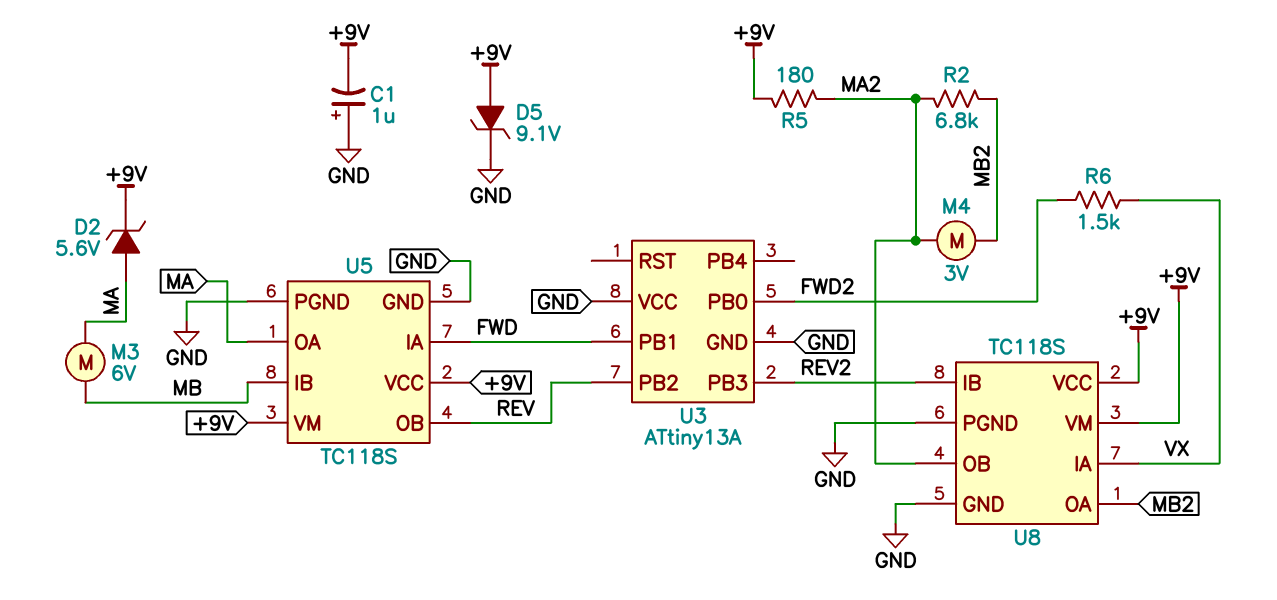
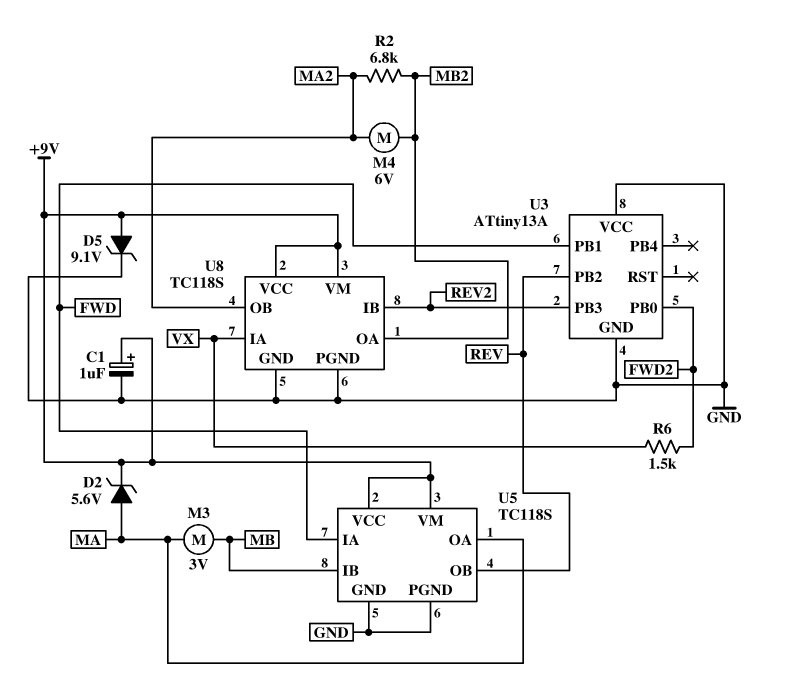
C1: 1uF (plus GND, minus +9V) -> 1uF (plus +9V, minus GND)
M3: motor 6V (MA, MB) -> motor 3V (MA, MB)
M4: motor 3V (MA2, MB2) -> motor 6V (MA2, MB2)
R5: 180 (+9V, MA2) -> none

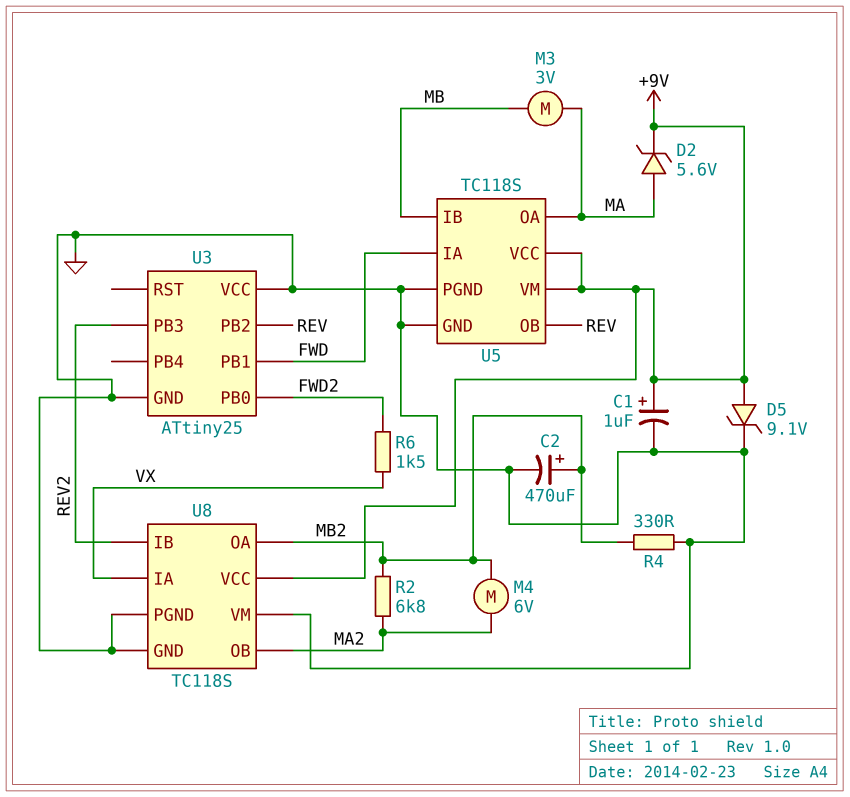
C2: none -> 470uF (plus MB2, minus GND)
R4: none -> 330 (GND, MB2)
U3: ATtiny13A -> ATtiny25
U8 pin VM: +9V -> GND

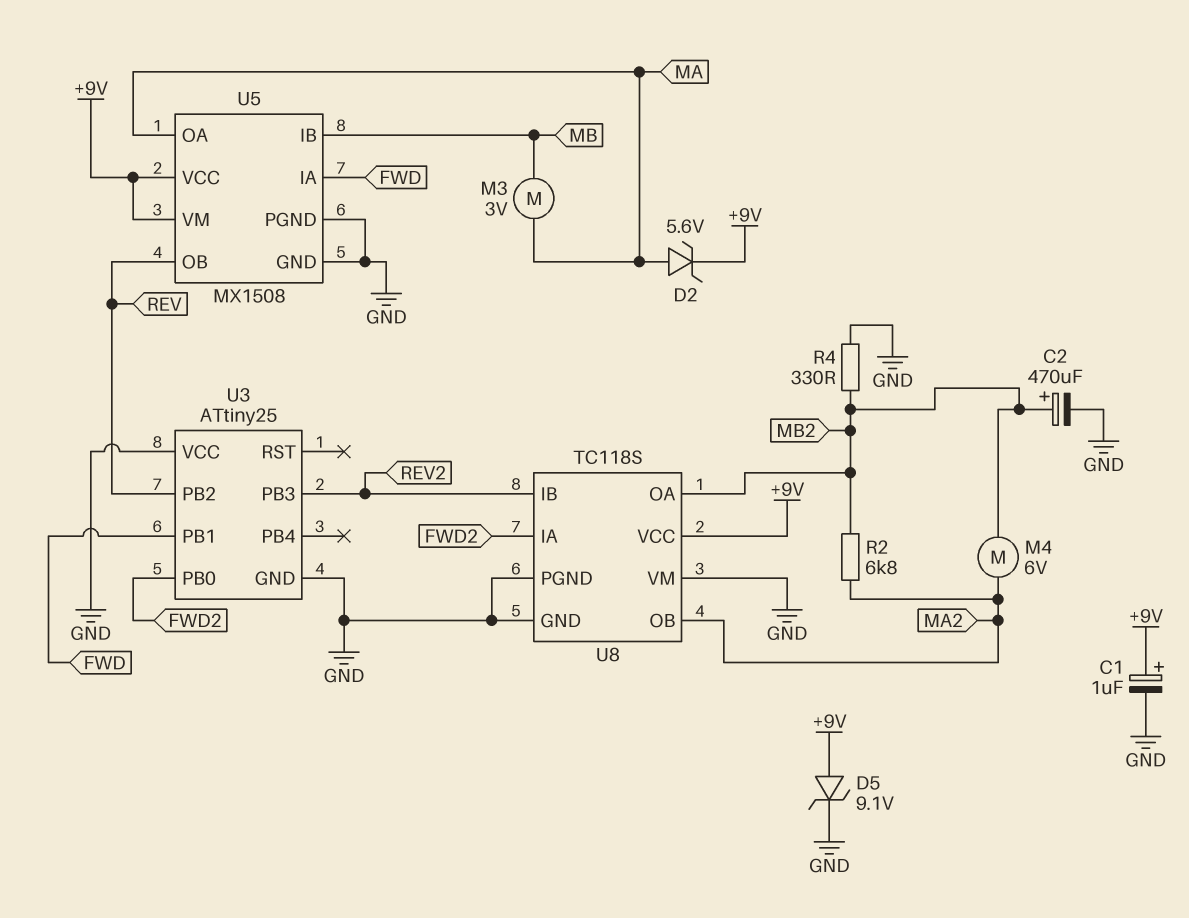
R6: 1.5k (FWD2, VX) -> none
U5: TC118S -> MX1508
U8 pin IA: VX -> FWD2

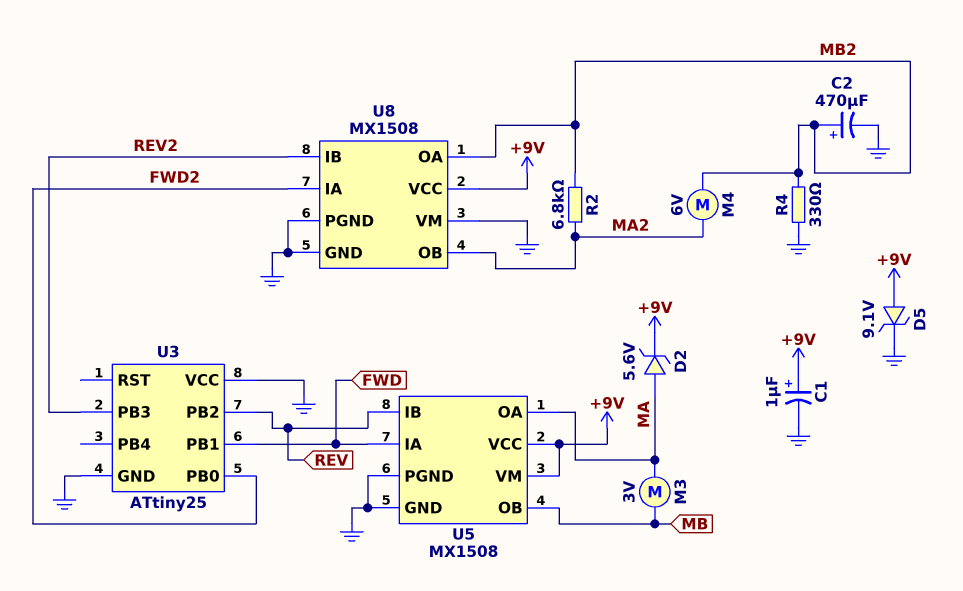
U5 pin IB: MB -> REV
U5 pin OB: REV -> MB
U8: TC118S -> MX1508

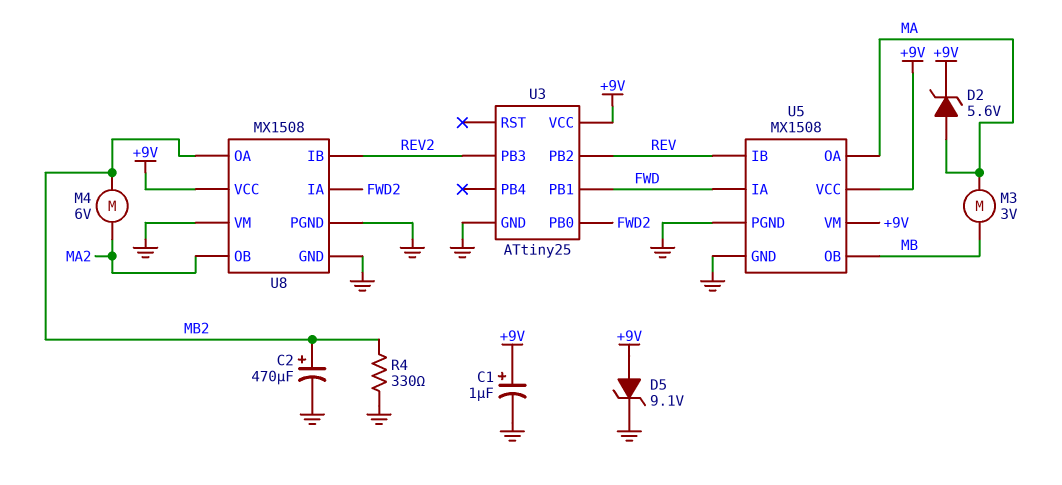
R2: 6.8k (MA2, MB2) -> none
U3 pin VCC: GND -> +9V

